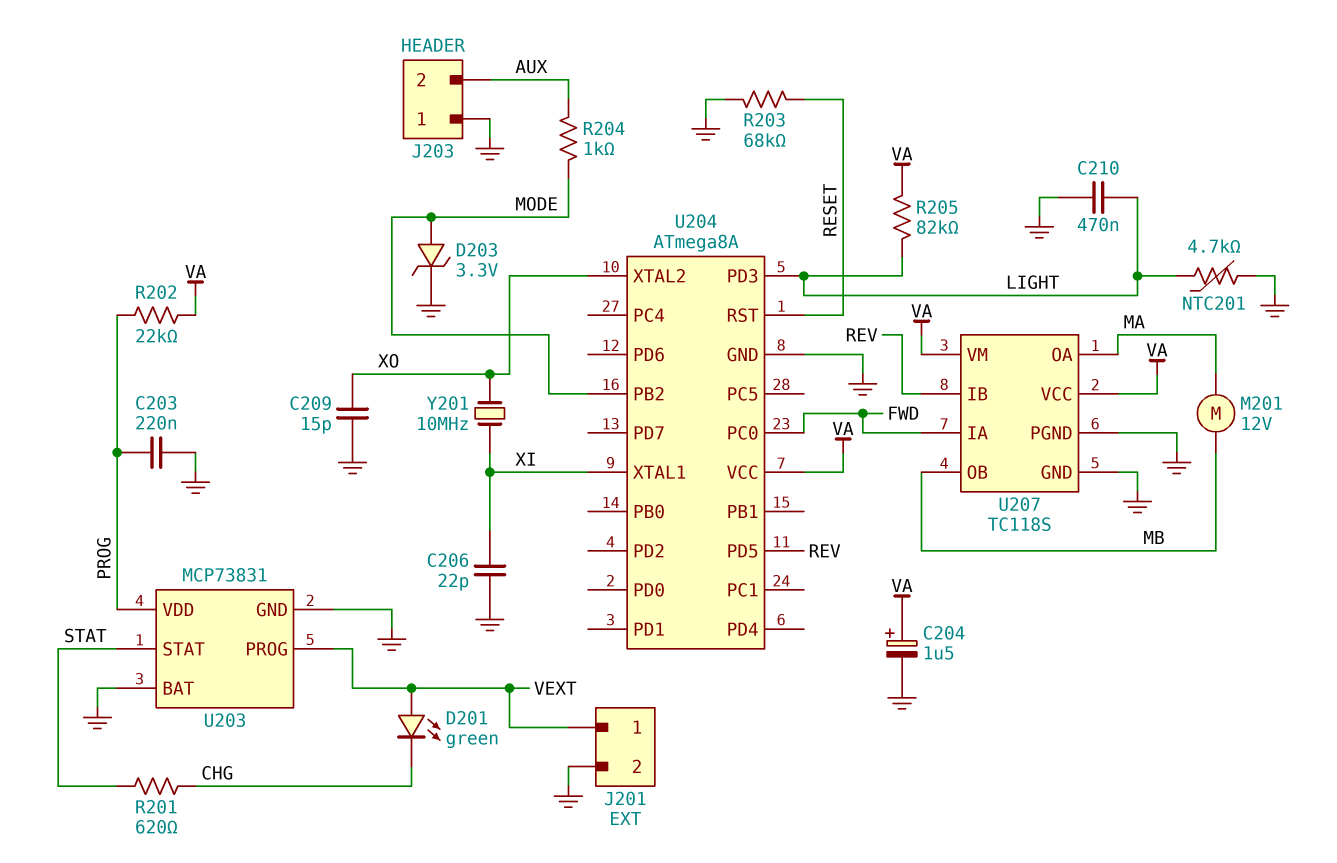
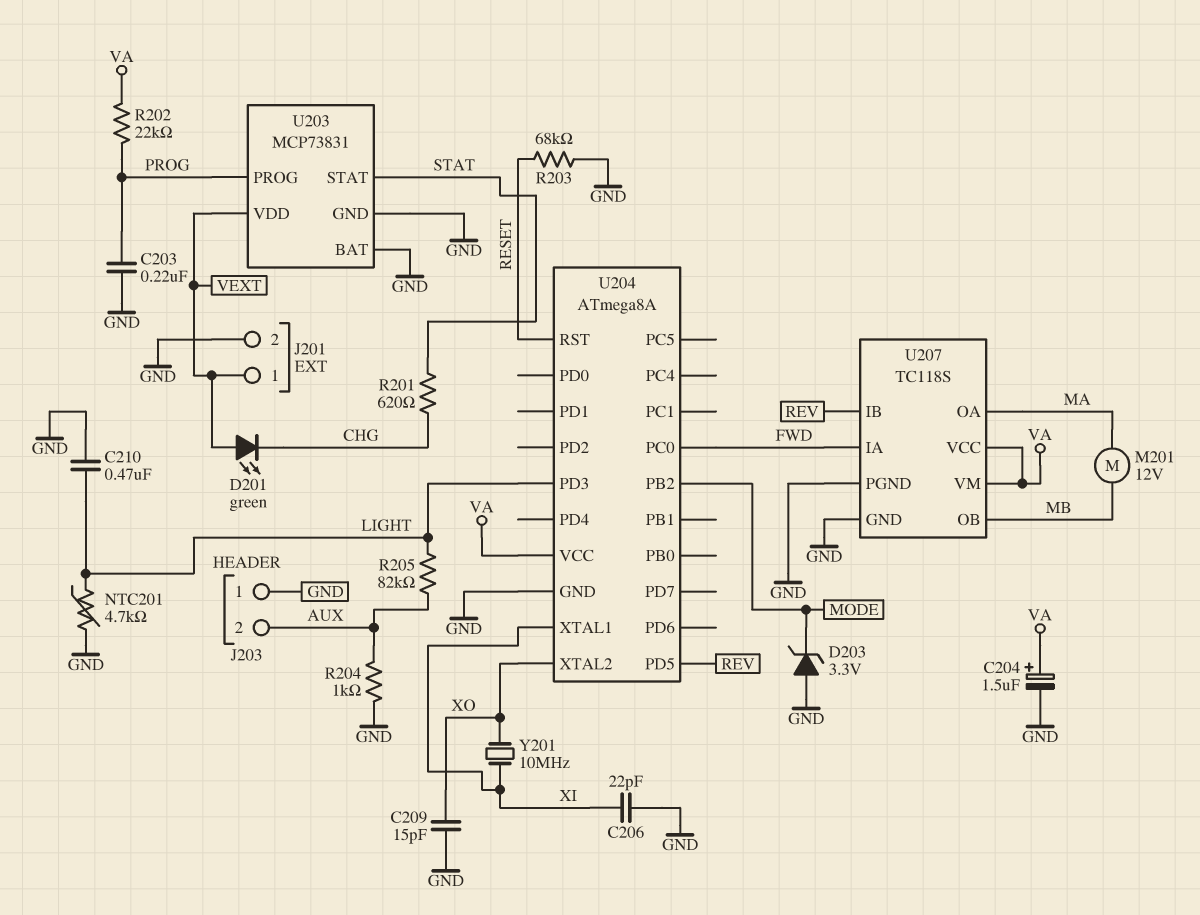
D203: zener 3.3V (A MODE, K GND) -> zener 3.3V (A GND, K MODE)
R204: 1k (AUX, MODE) -> 1k (AUX, GND)
R205: 82k (LIGHT, VA) -> 82k (AUX, LIGHT)
U203 pin PROG: VEXT -> PROG
U203 pin VDD: PROG -> VEXT

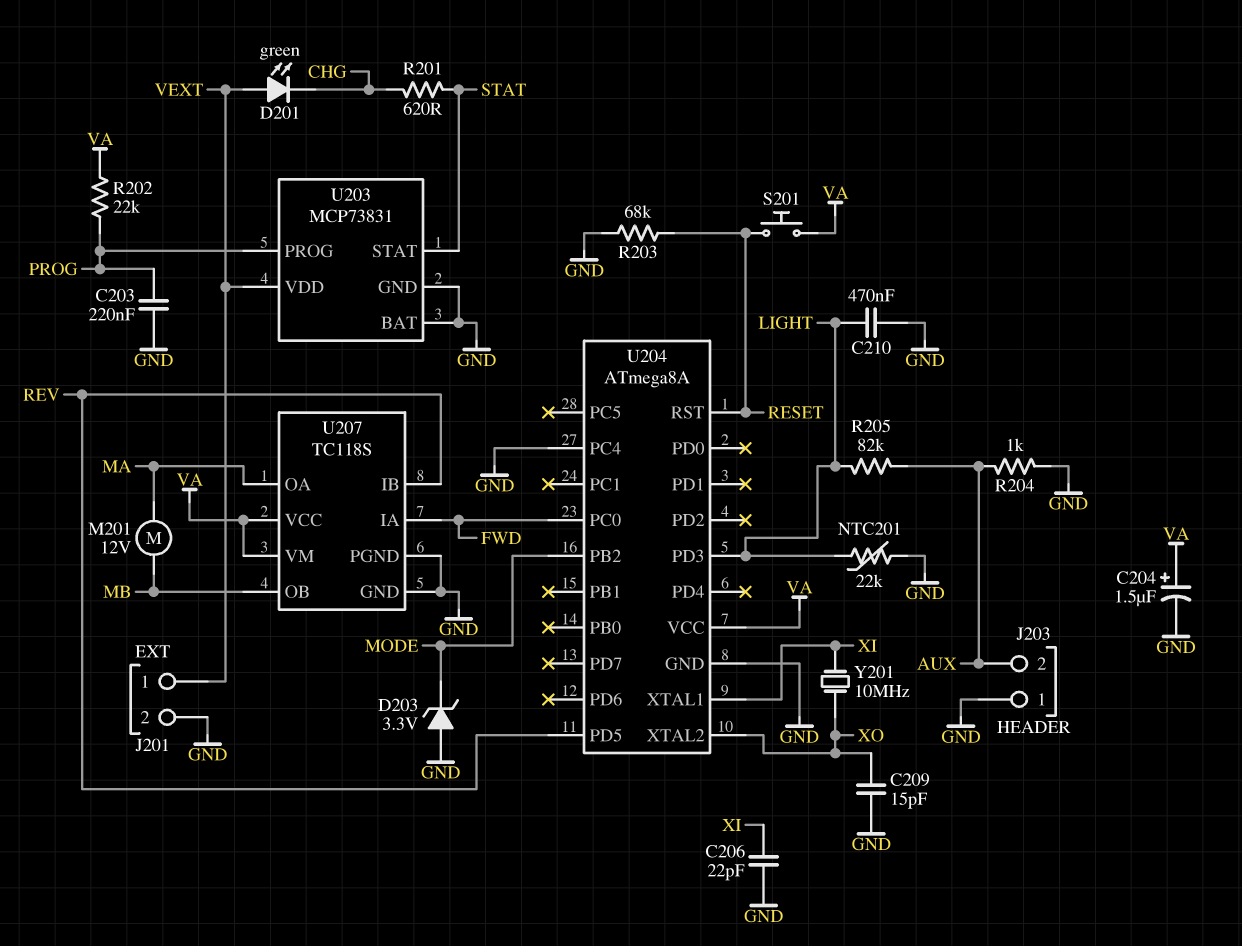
NTC201: 4.7k (GND, LIGHT) -> 22k (GND, LIGHT)
S201: none -> button (RESET, VA)
U204 pin PC4: none -> GND

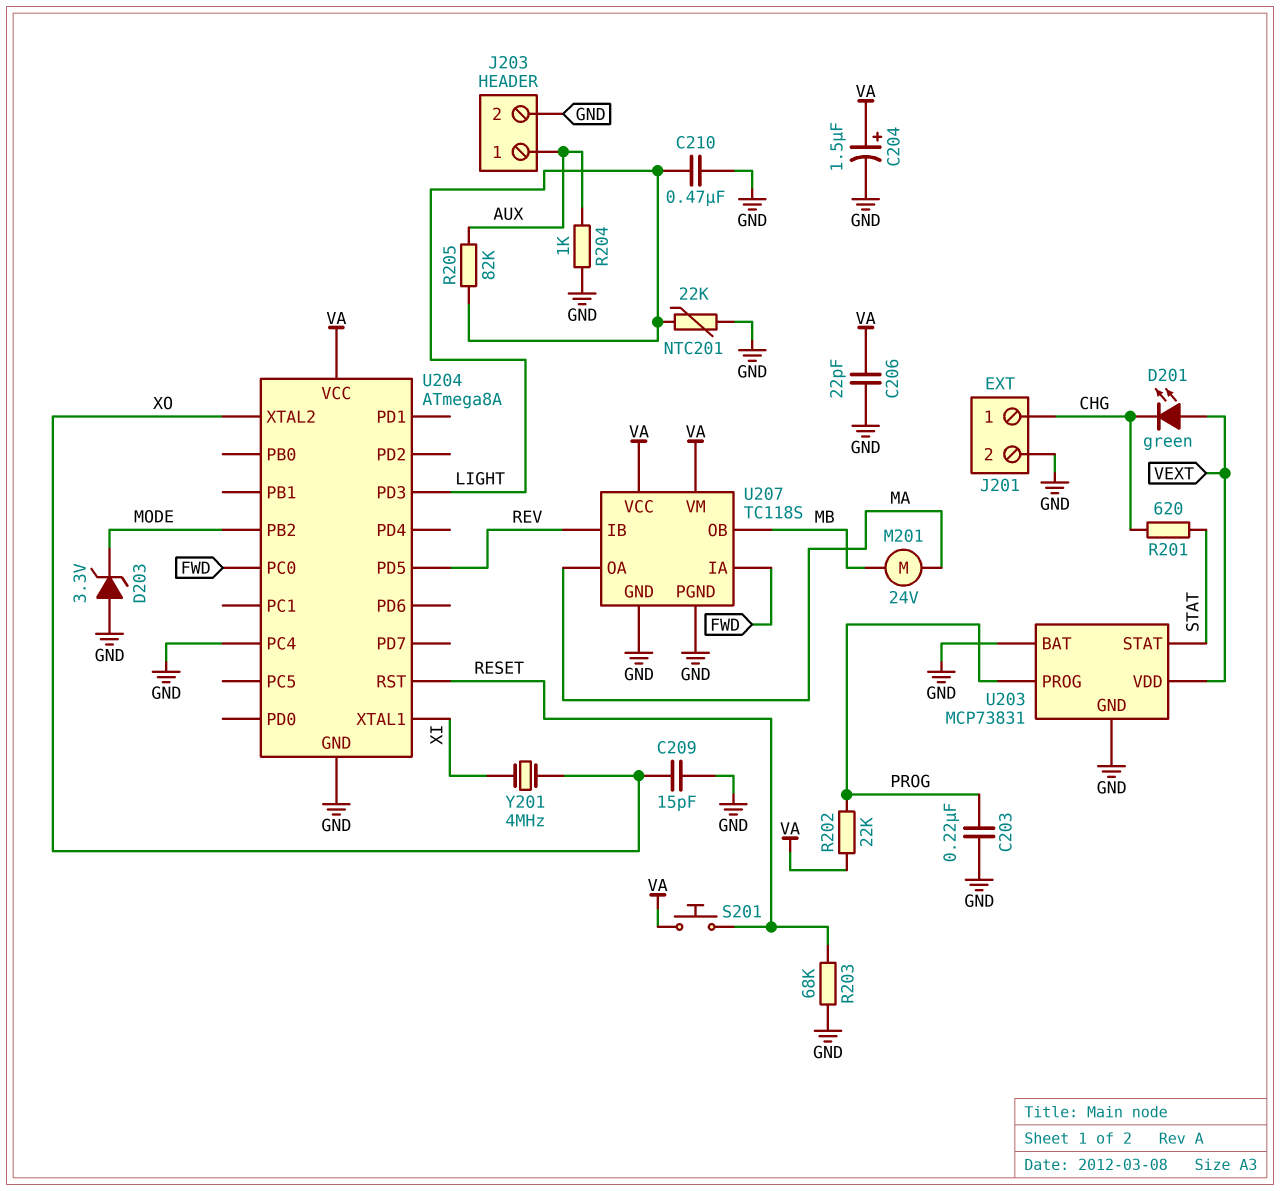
C206: 22pF (GND, XI) -> 22pF (GND, VA)
J201 pin 1: VEXT -> CHG
J203 pin 1: GND -> AUX
J203 pin 2: AUX -> GND
M201: motor 12V (MA, MB) -> motor 24V (MA, MB)
Y201: 10MHz (XI, XO) -> 4MHz (XI, XO)

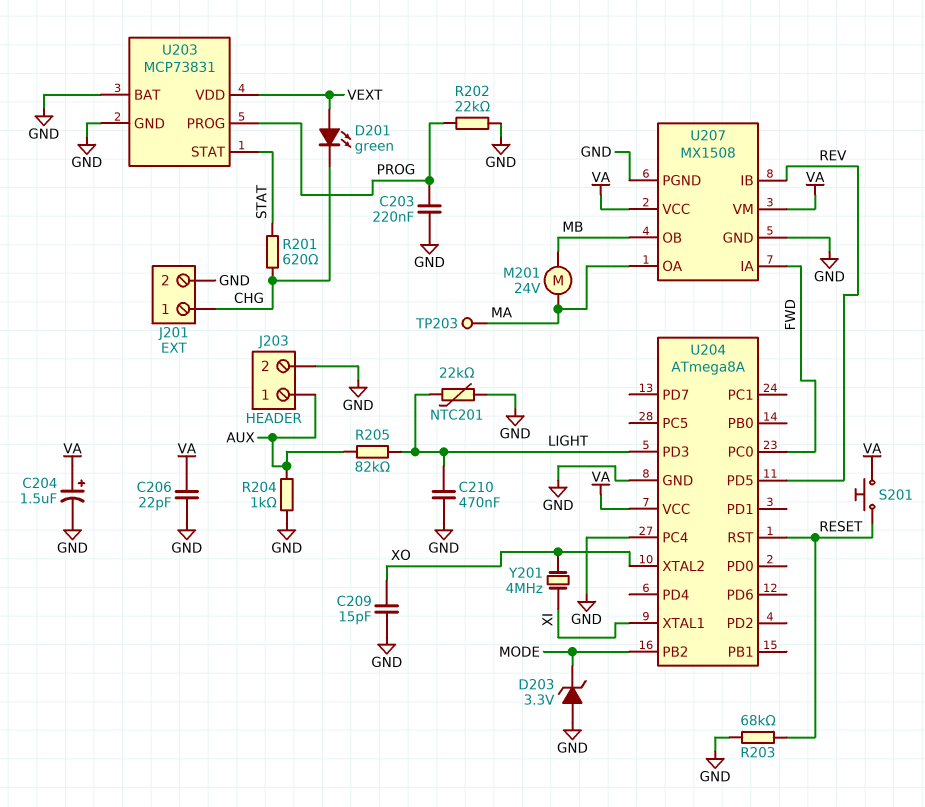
R202: 22k (PROG, VA) -> 22k (GND, PROG)
TP203: none -> test point (MA)
U207: TC118S -> MX1508

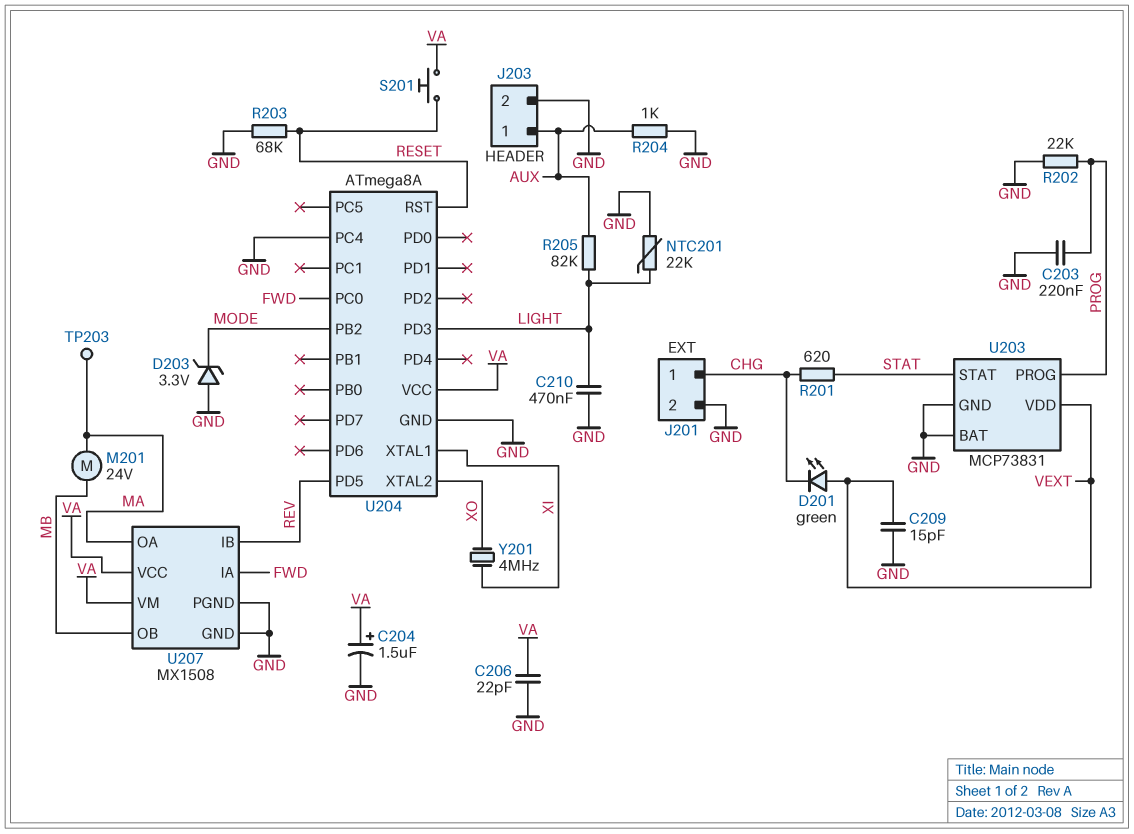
C209: 15pF (GND, XO) -> 15pF (GND, VEXT)

